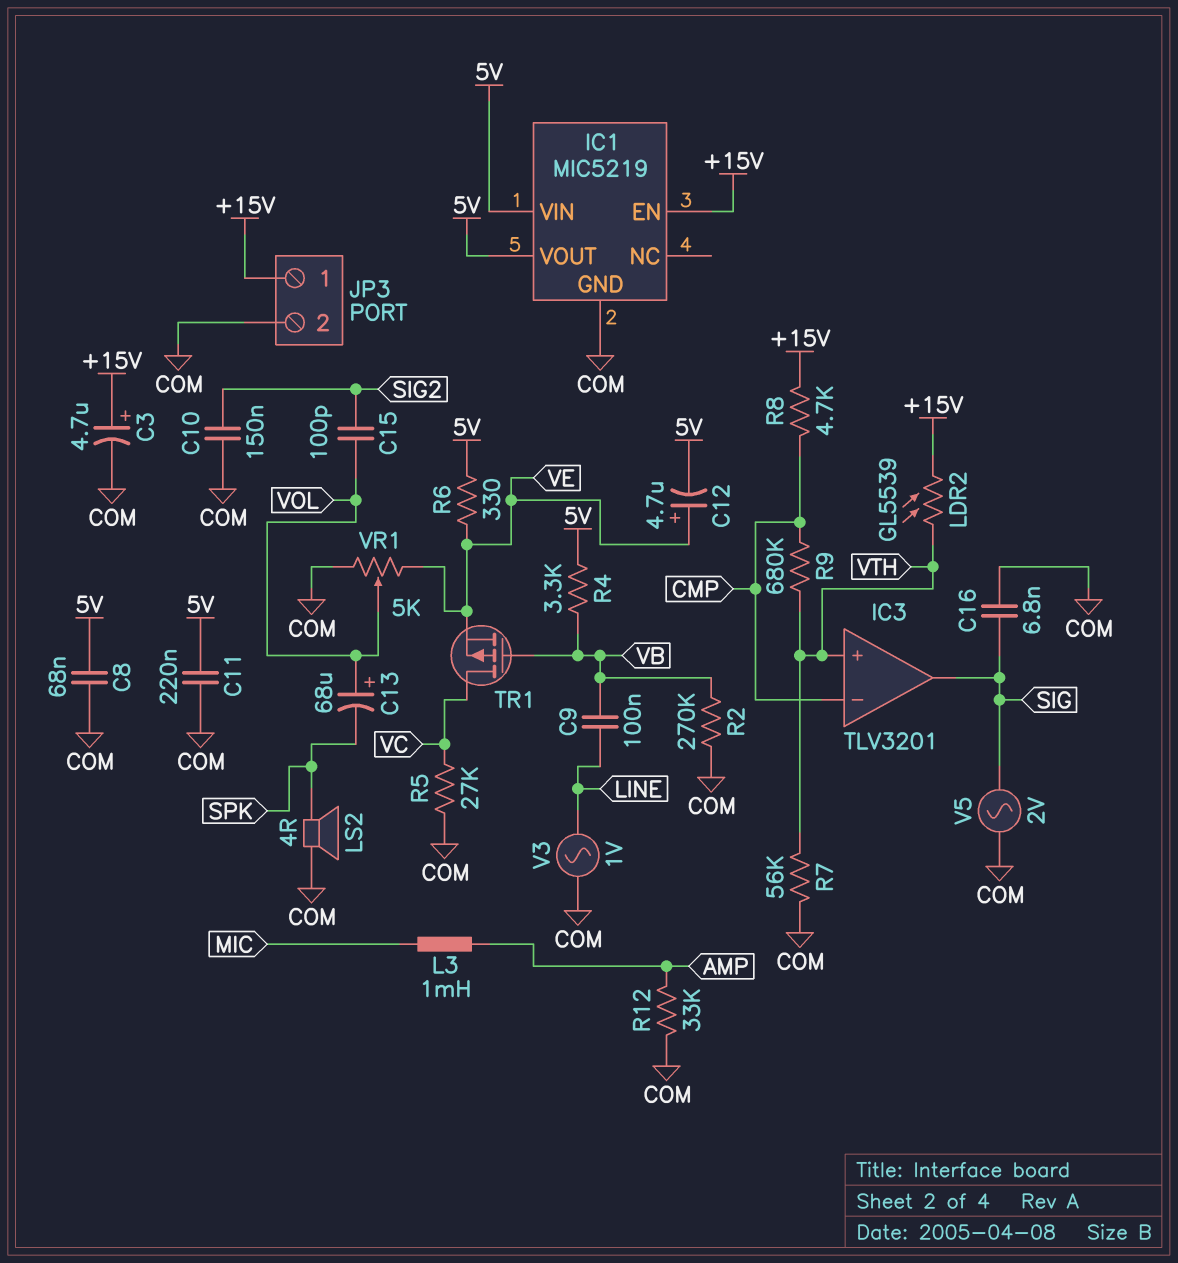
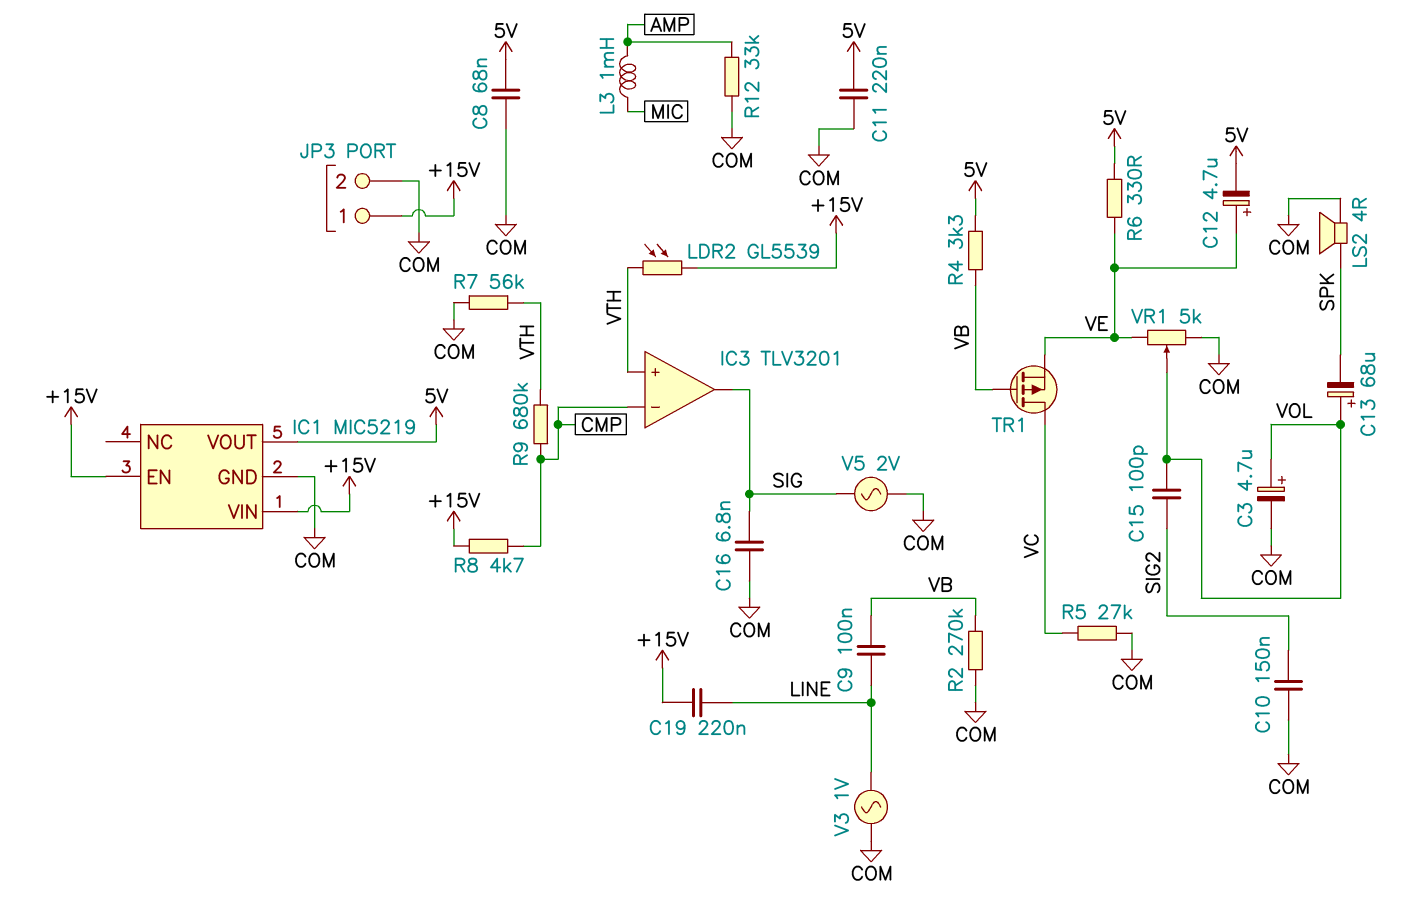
C3: 4.7uF (plus +15V, minus COM) -> 4.7uF (plus VOL, minus COM)
C19: none -> 220nF (+15V, LINE)
IC1 pin VIN: 5V -> +15V

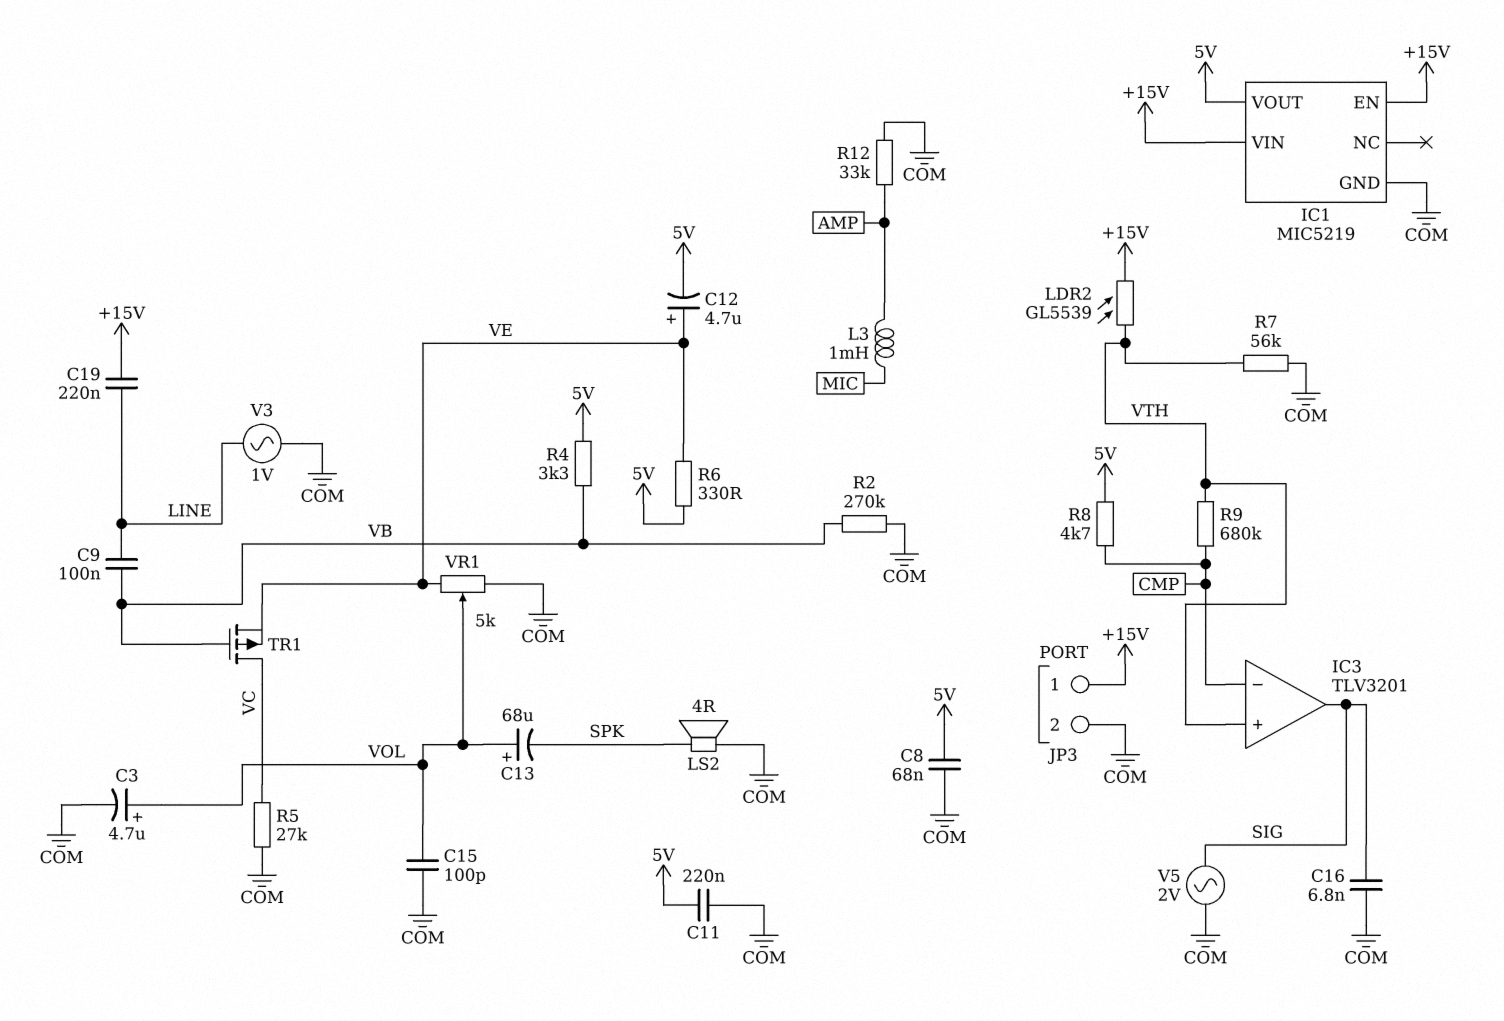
C10: 150nF (COM, SIG2) -> none
C15: 100pF (SIG2, VOL) -> 100pF (COM, VOL)
R8: 4.7k (+15V, CMP) -> 4.7k (5V, CMP)

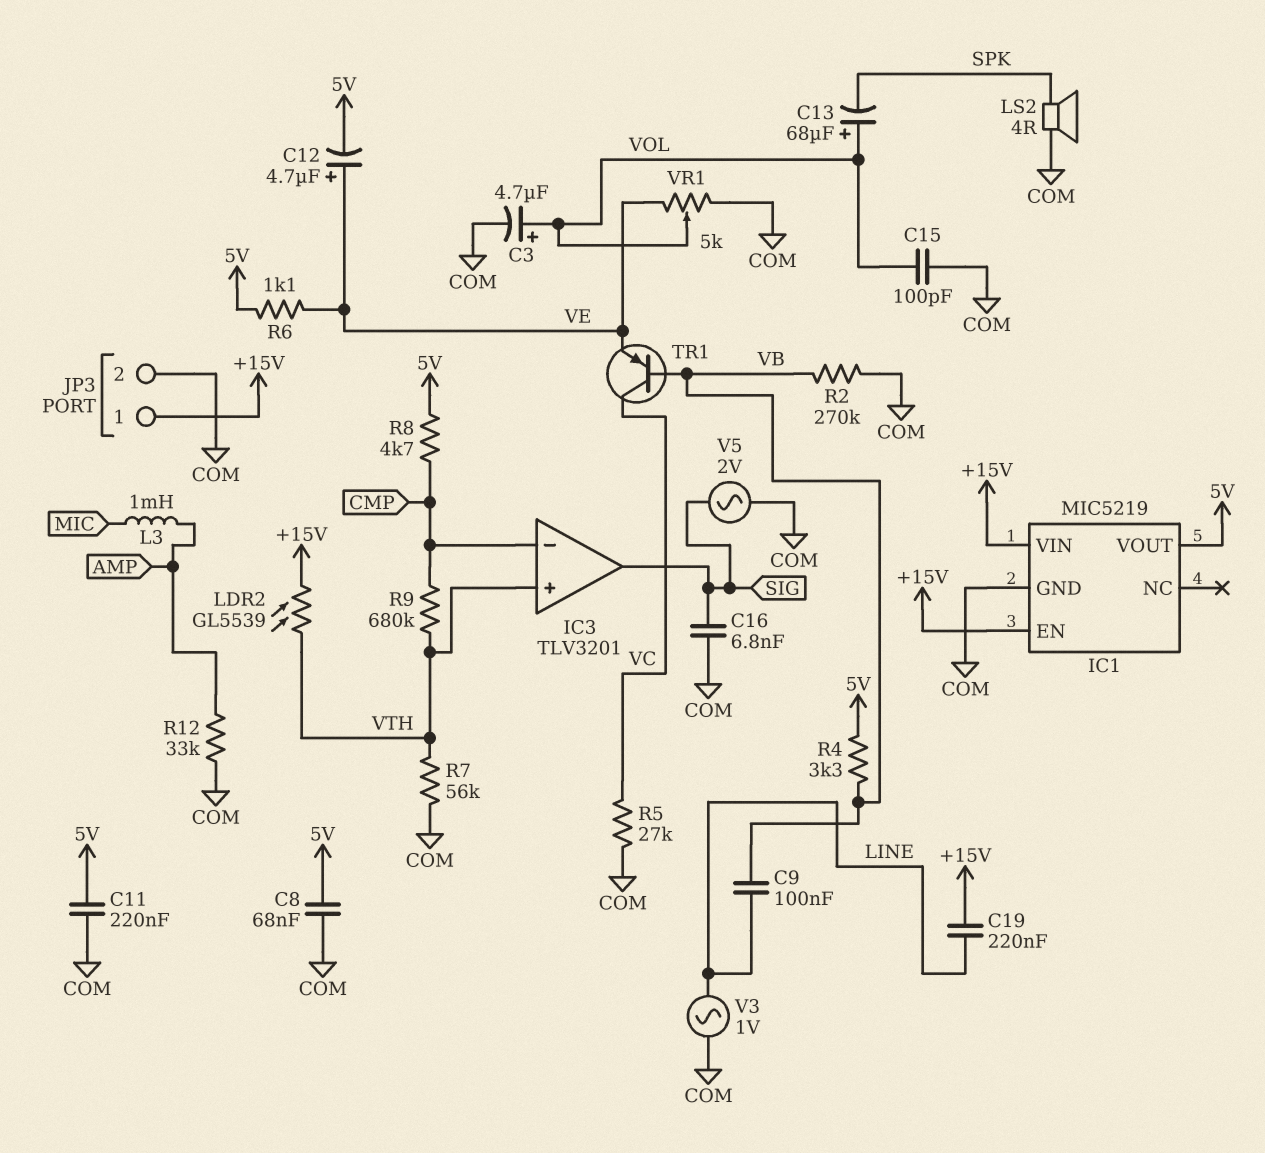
R6: 330 (5V, VE) -> 1.1k (5V, VE)
TR1: PMOS (G VB, D VC, S VE) -> PNP (B VB, C VC, E VE)

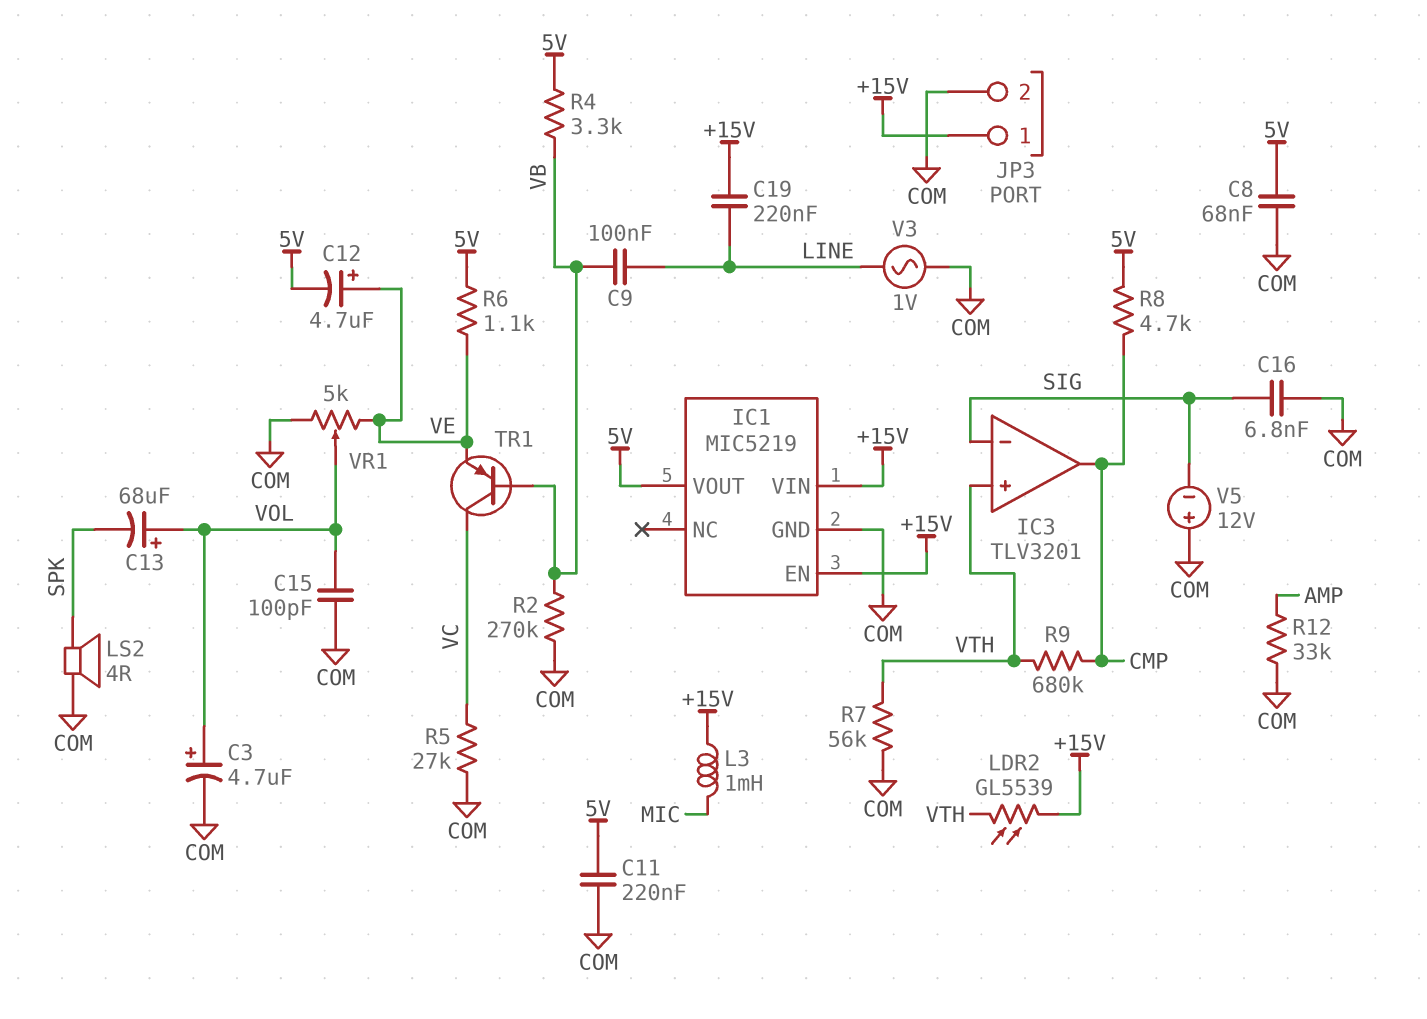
IC3 pin in-: CMP -> SIG
IC3 pin out: SIG -> CMP
L3: 1mH (AMP, MIC) -> 1mH (+15V, MIC)
V5: AC 2V (COM, SIG) -> 12V (plus COM, minus SIG)

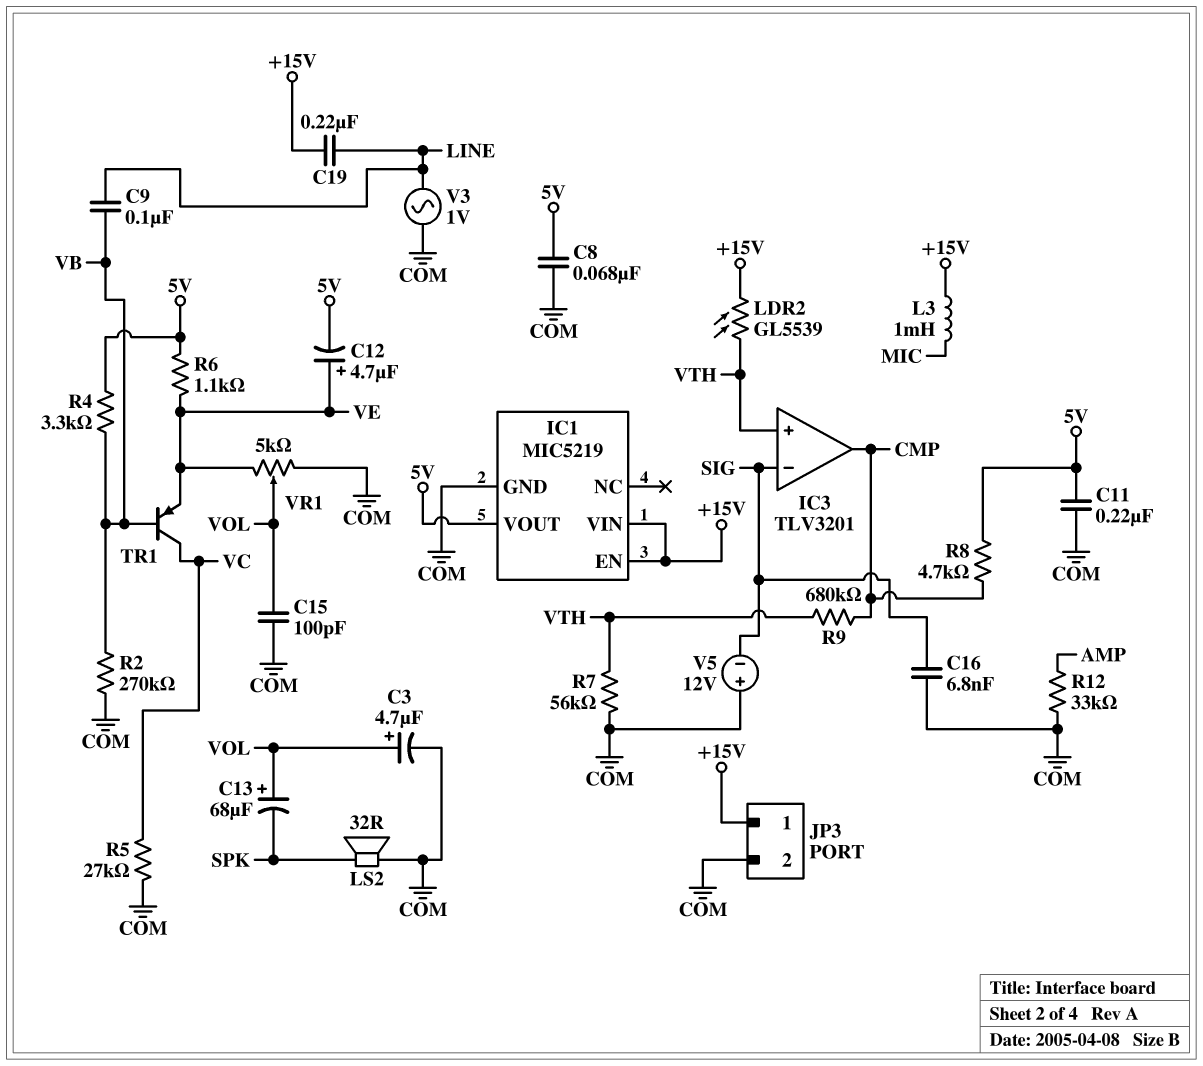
LS2: speaker 4R (COM, SPK) -> speaker 32R (COM, SPK)

